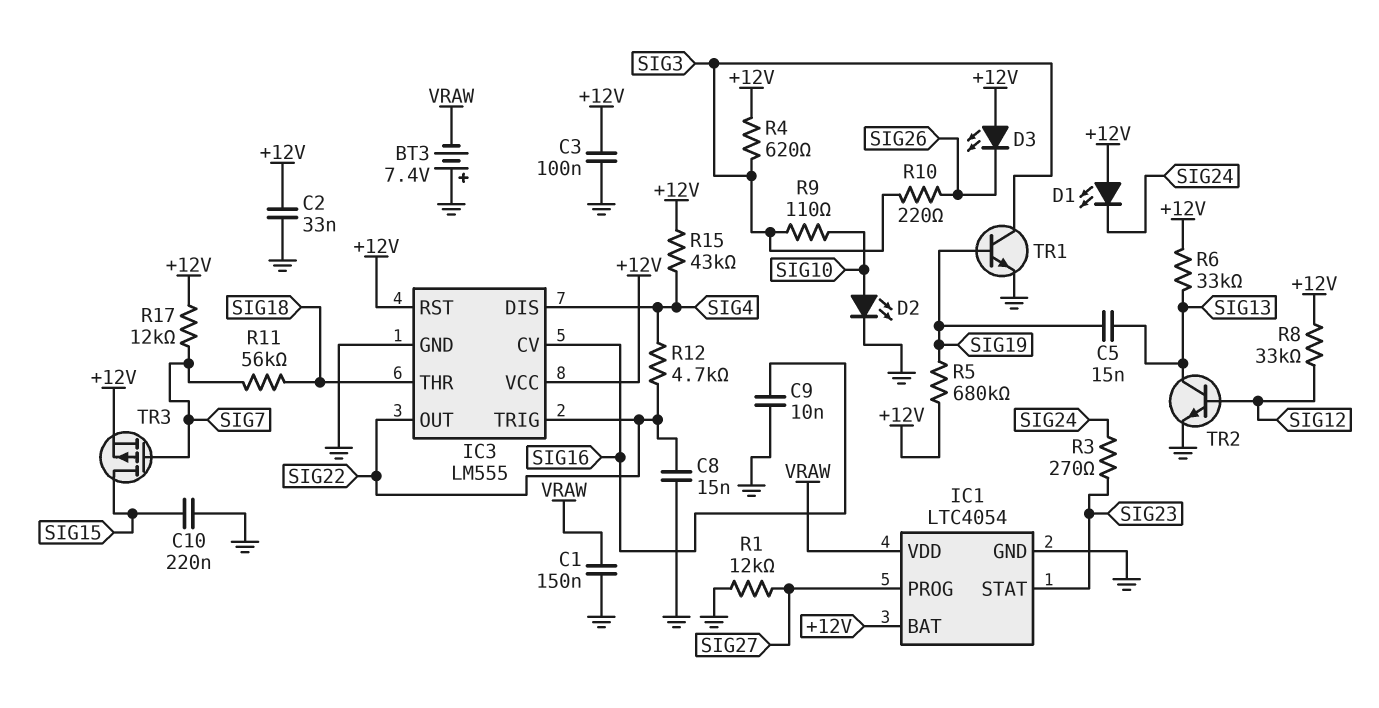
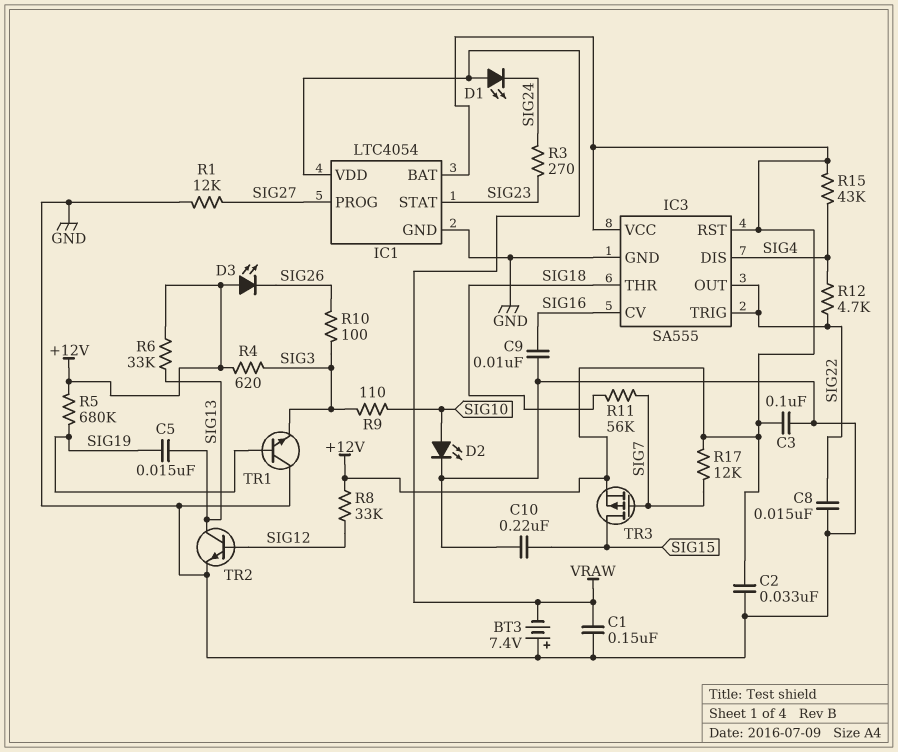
D1: LED (A +12V, K SIG24) -> LED (A VRAW, K SIG24)
IC3: LM555 -> SA555
R10: 220 (SIG3, SIG26) -> 100 (SIG3, SIG26)
TR1: NPN (B SIG19, C SIG3, E GND) -> NPN (B SIG19, C GND, E SIG3)

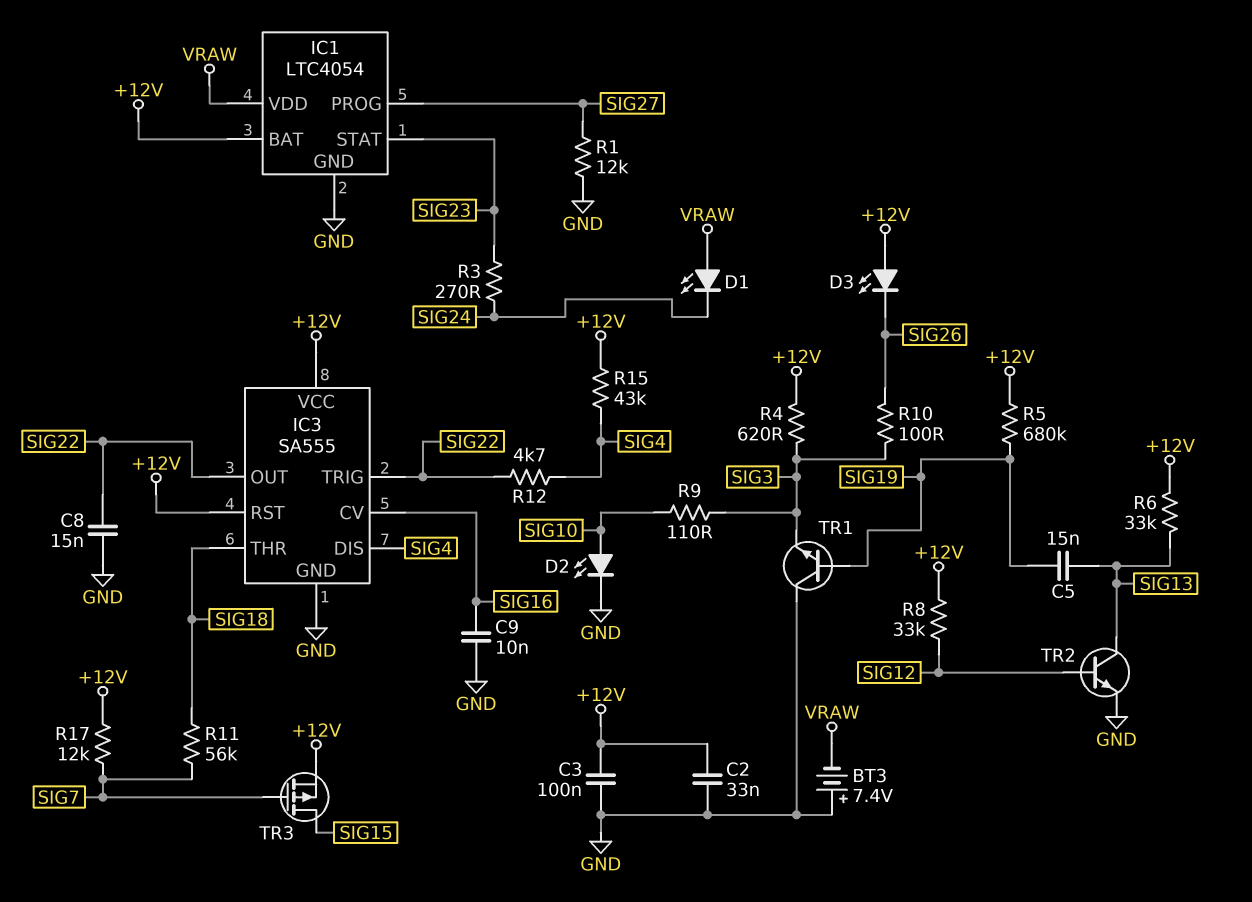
C1: 150nF (GND, VRAW) -> none
C10: 220nF (GND, SIG15) -> none

